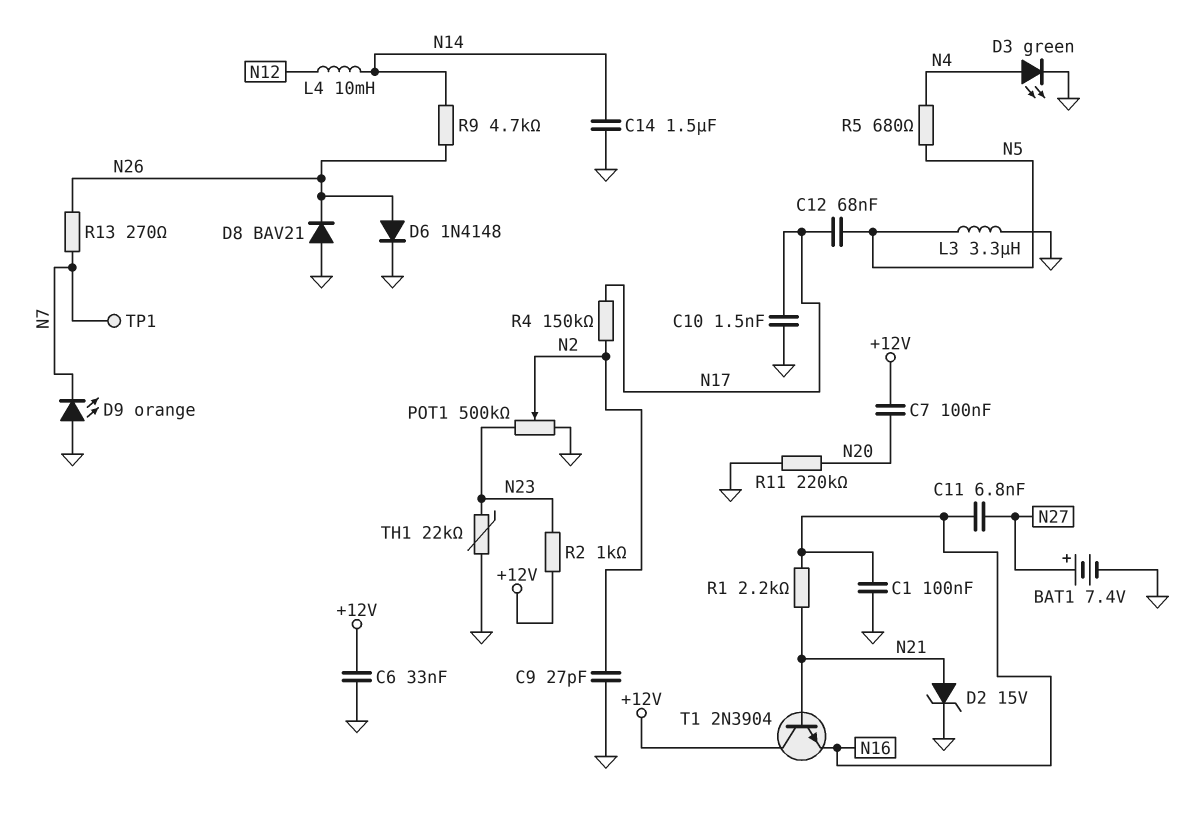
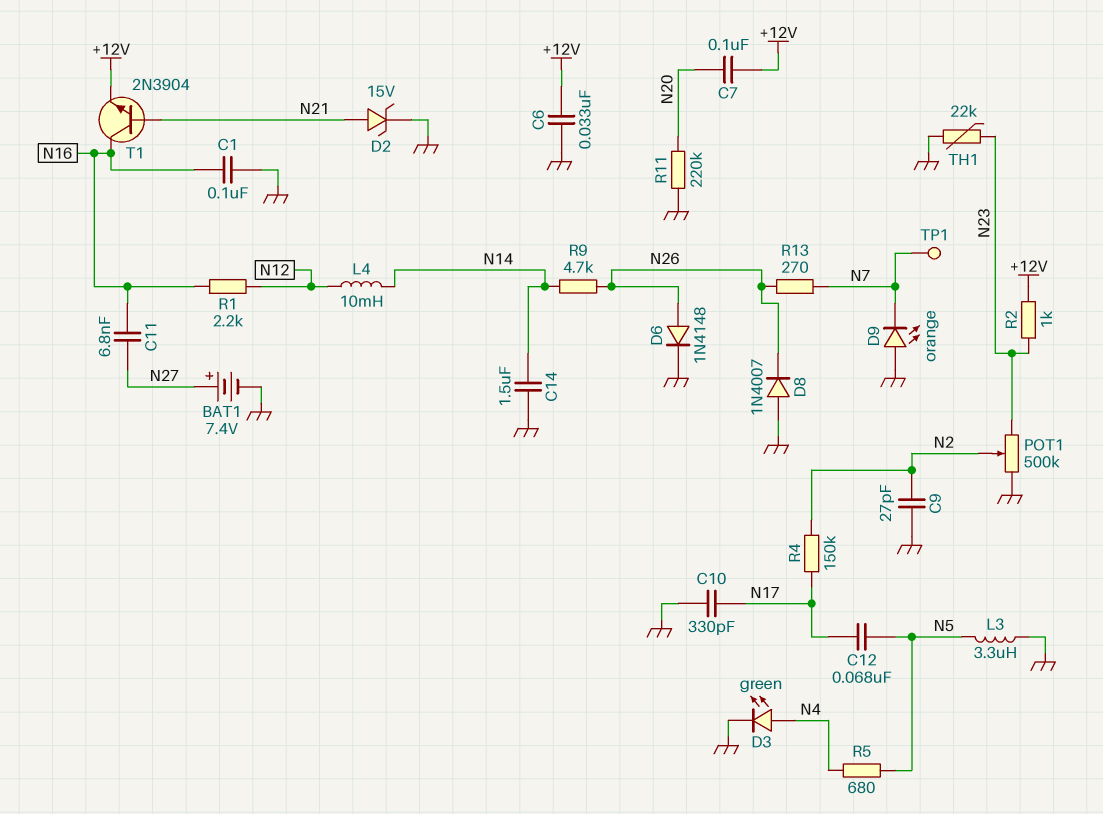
C10: 1.5nF (GND, N17) -> 330pF (GND, N17)
D8: diode BAV21 (A GND, K N26) -> diode 1N4007 (A GND, K N26)
R1: 2.2k (N16, N21) -> 2.2k (N12, N16)
T1: NPN 2N3904 (B N21, C +12V, E N16) -> NPN 2N3904 (B N21, C N16, E +12V)

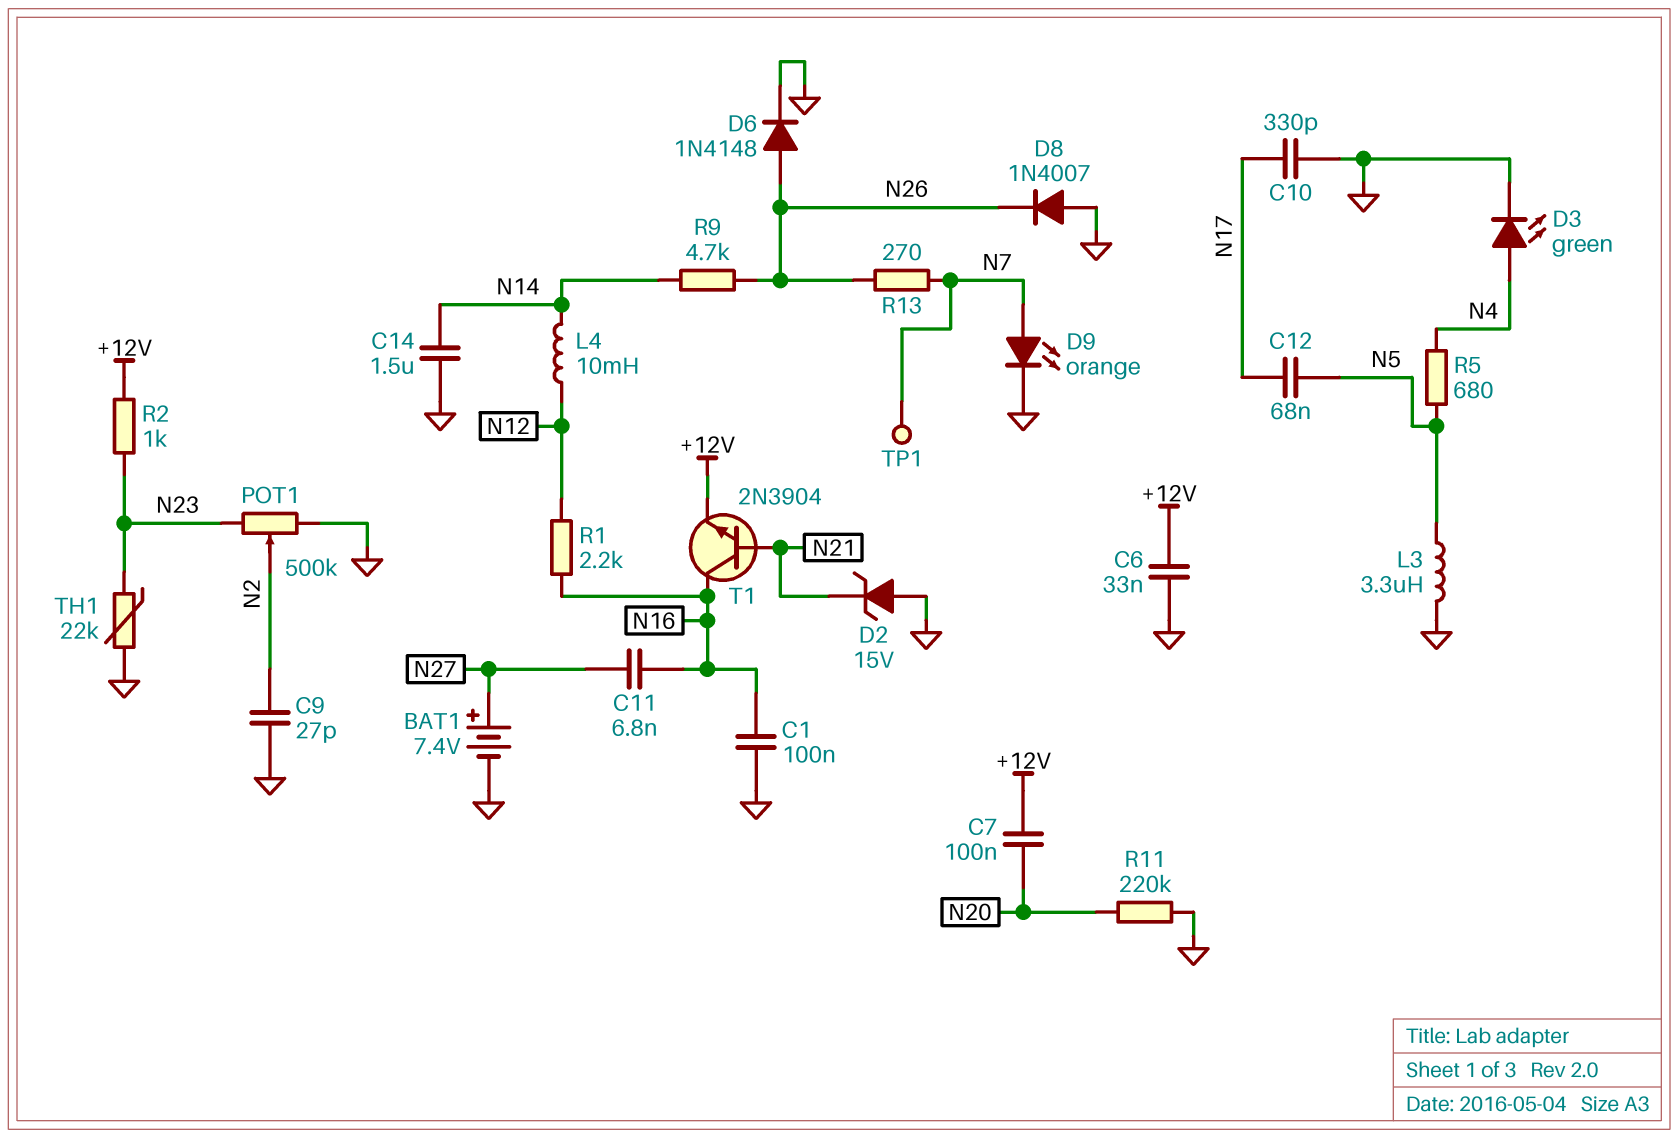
D2: zener 15V (A N21, K GND) -> zener 15V (A GND, K N21)
D9: LED orange (A GND, K N7) -> LED orange (A N7, K GND)
R4: 150k (N2, N17) -> none

